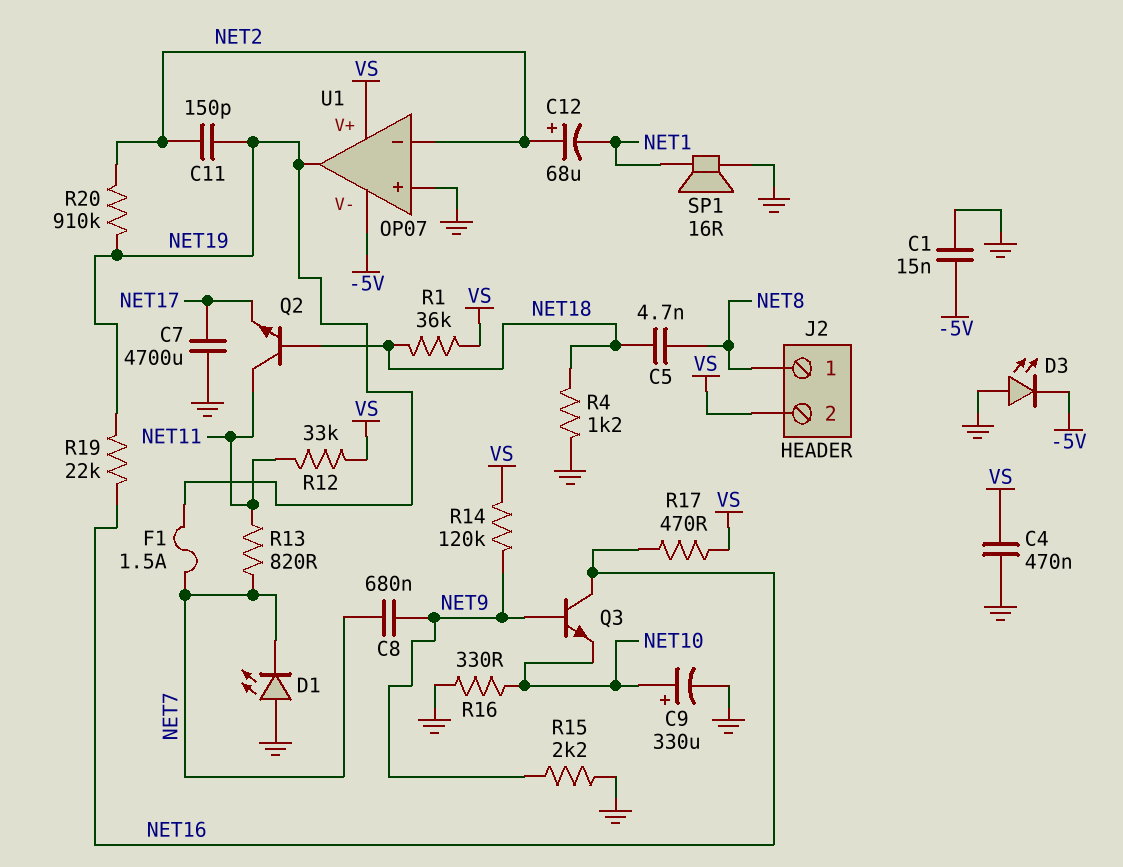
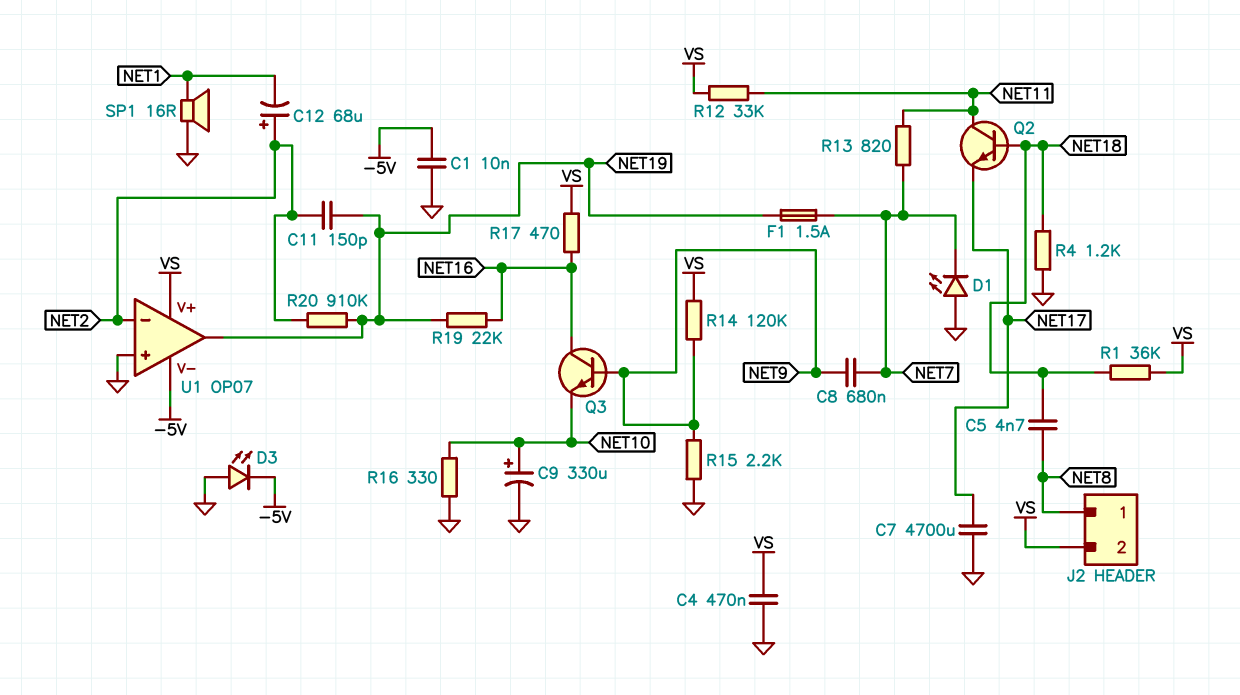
C1: 15nF (-5V, GND) -> 10nF (-5V, GND)

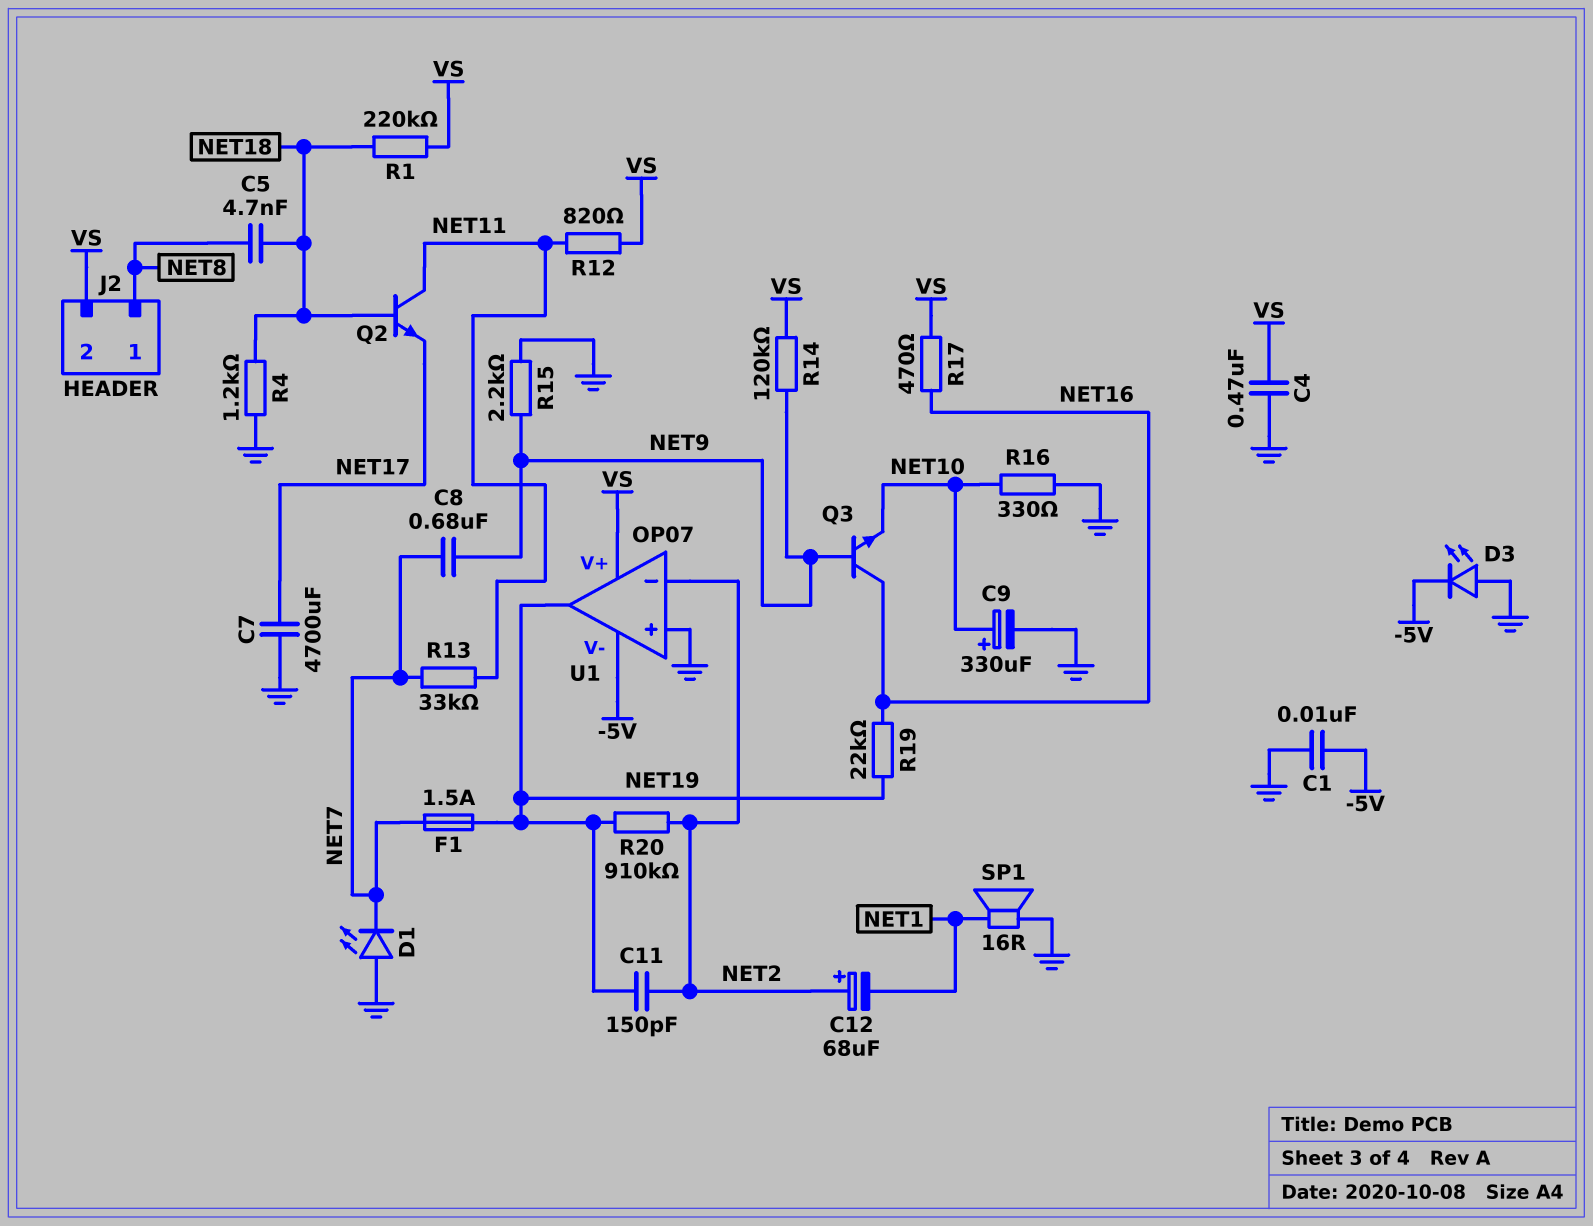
R1: 36k (NET18, VS) -> 220k (NET18, VS)
R12: 33k (NET11, VS) -> 820 (NET11, VS)
R13: 820 (NET7, NET11) -> 33k (NET7, NET11)

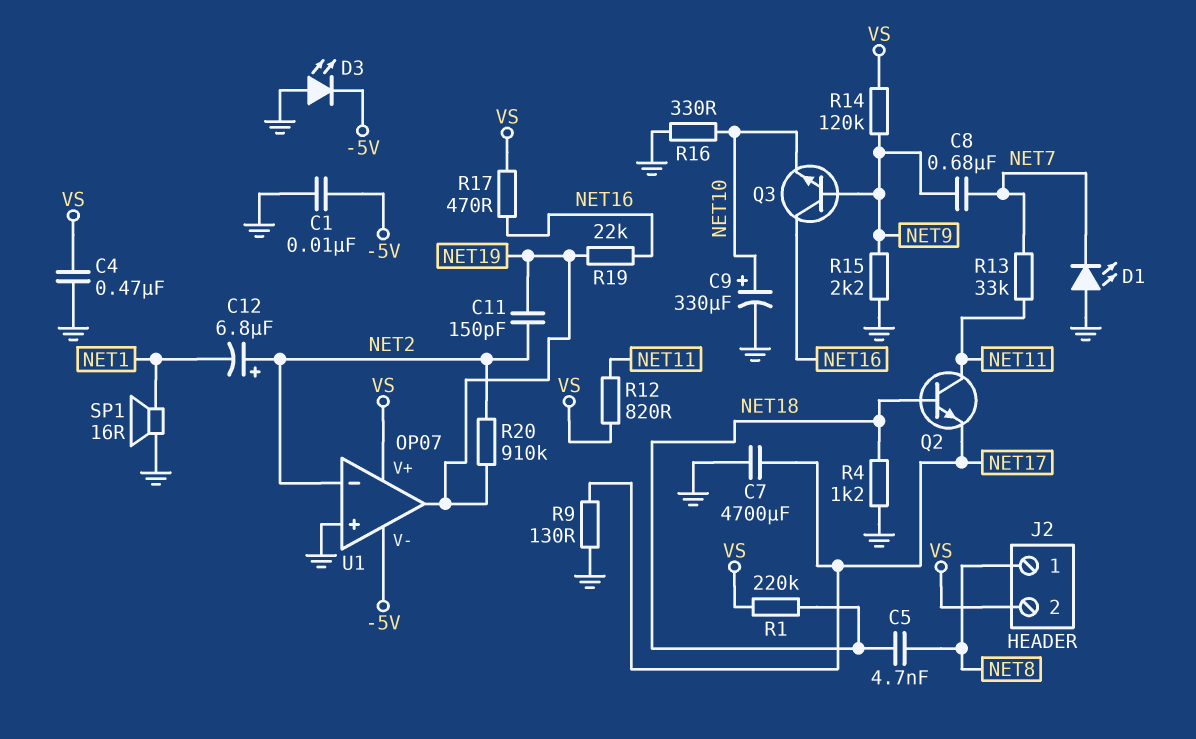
C12: 68uF (plus NET2, minus NET1) -> 6.8uF (plus NET2, minus NET1)
F1: 1.5A (NET7, NET19) -> none
R9: none -> 130 (GND, NET17)

